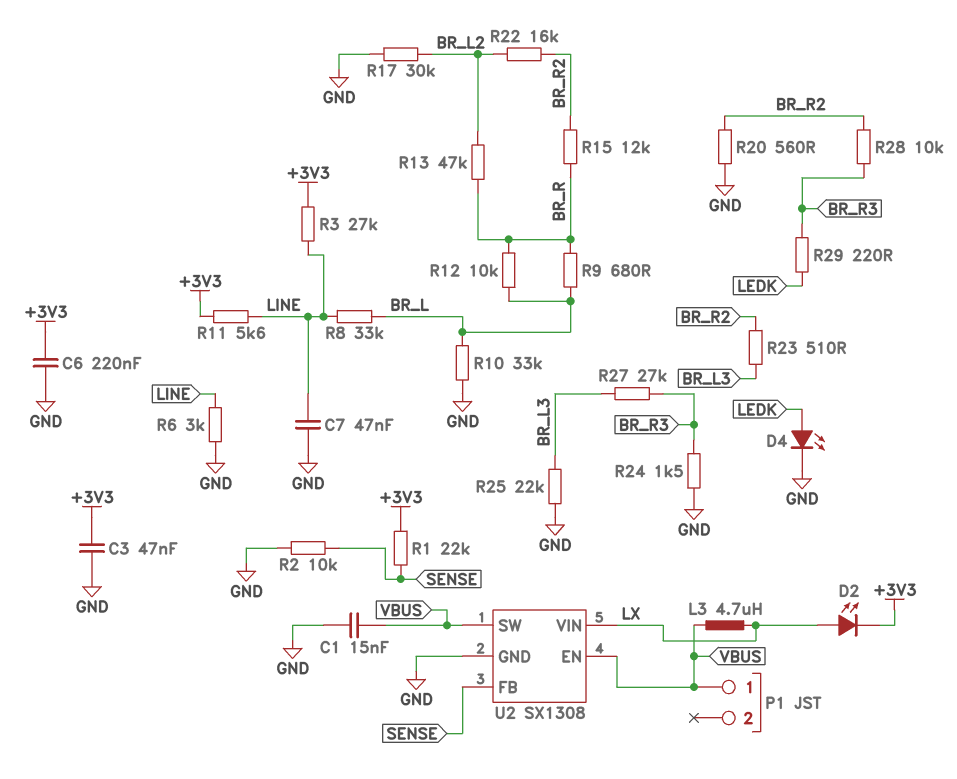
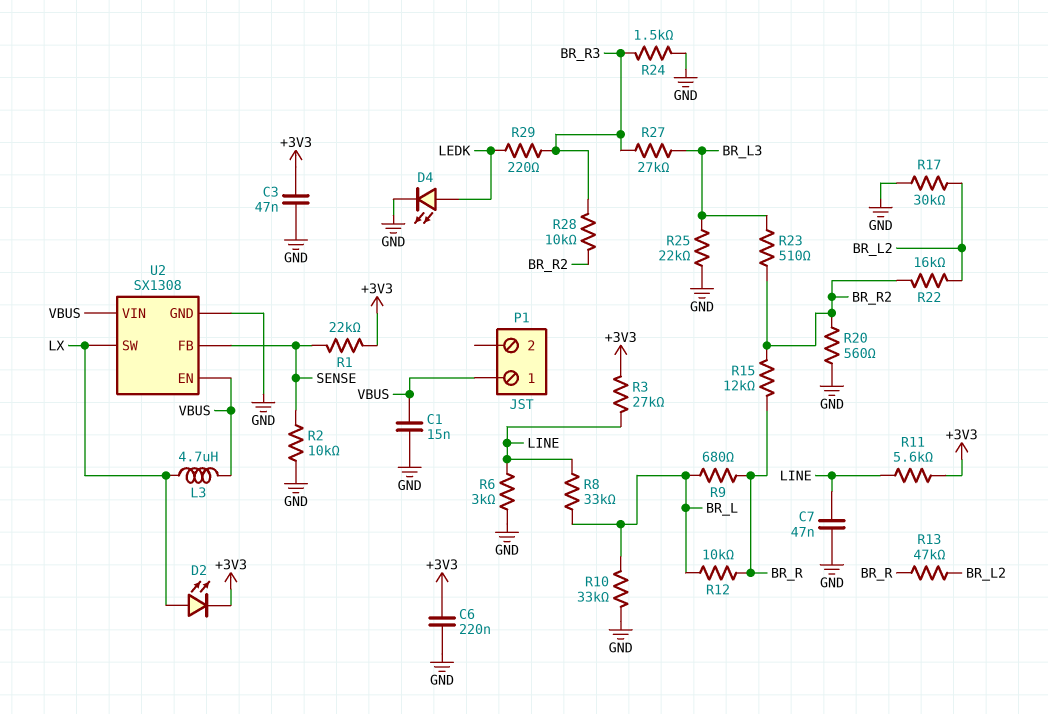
U2 pin SW: VBUS -> LX
U2 pin VIN: LX -> VBUS

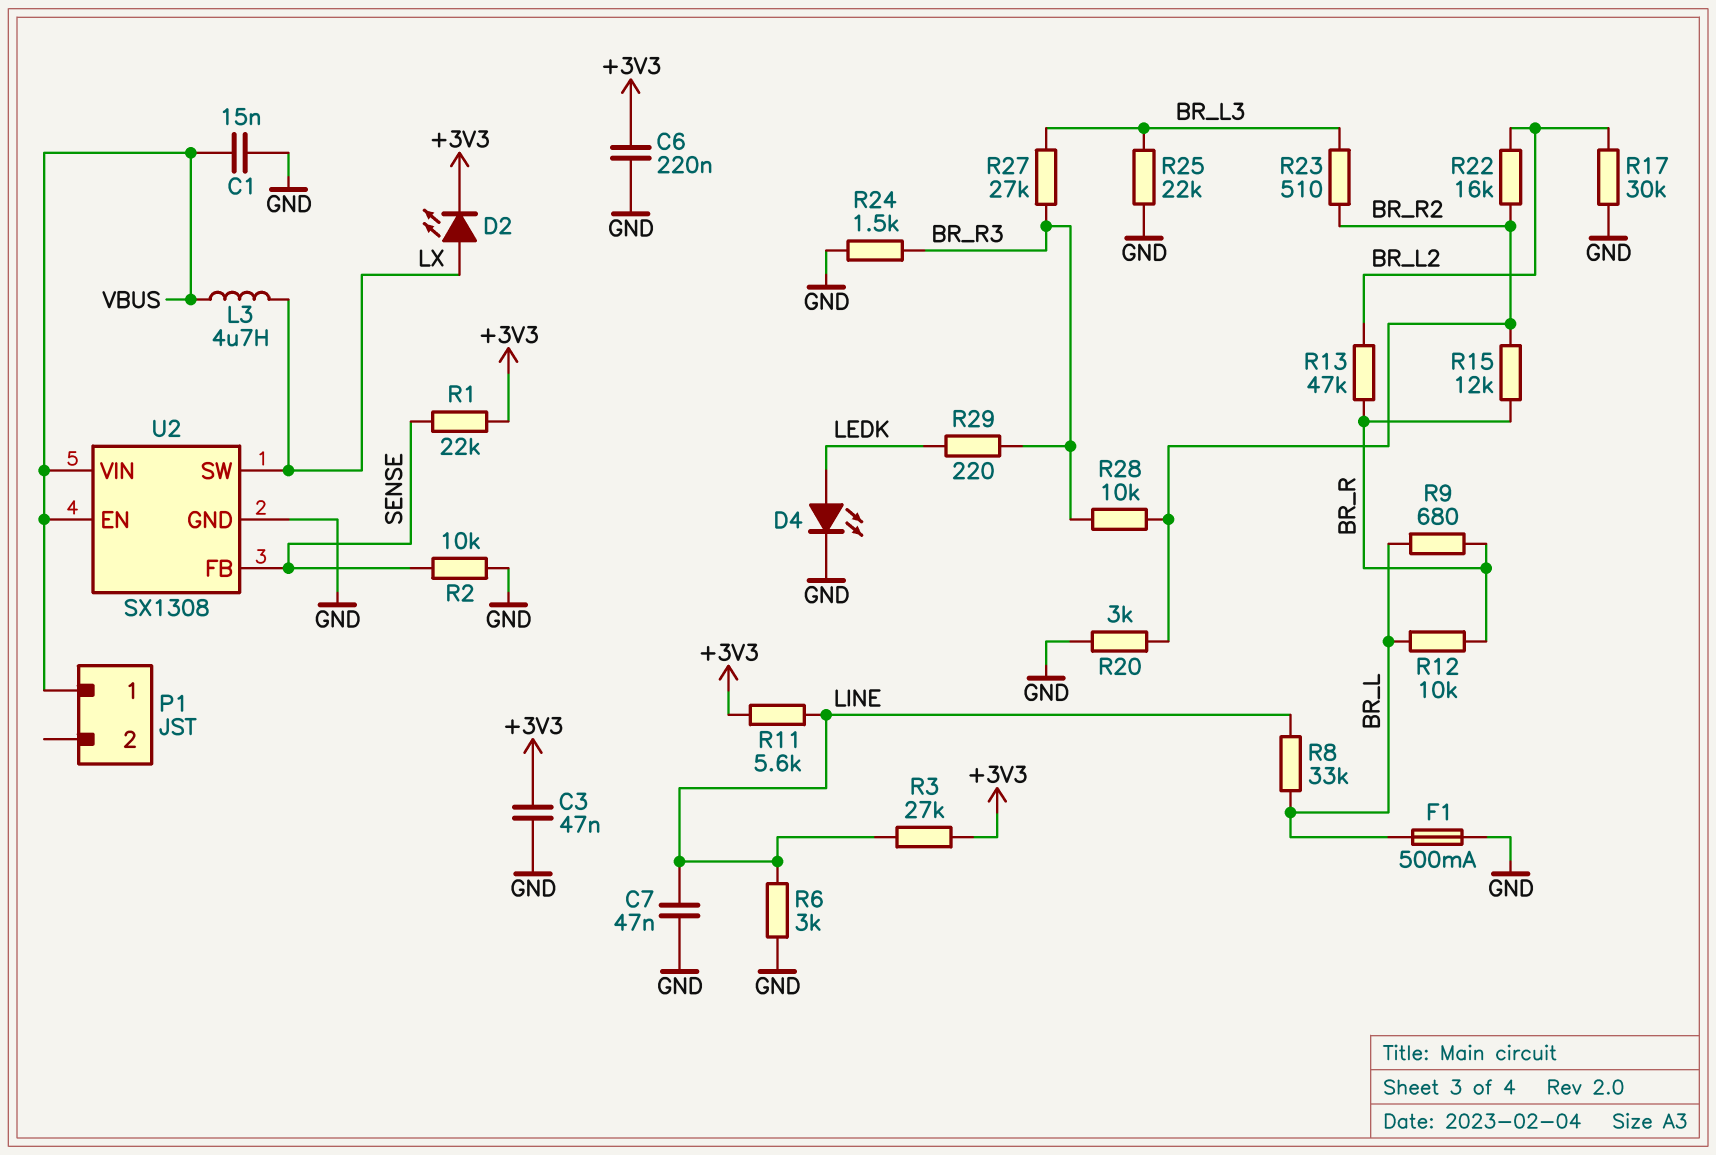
F1: none -> 500mA (BR_L, GND)
R10: 33k (BR_L, GND) -> none
R20: 560 (BR_R2, GND) -> 3k (BR_R2, GND)

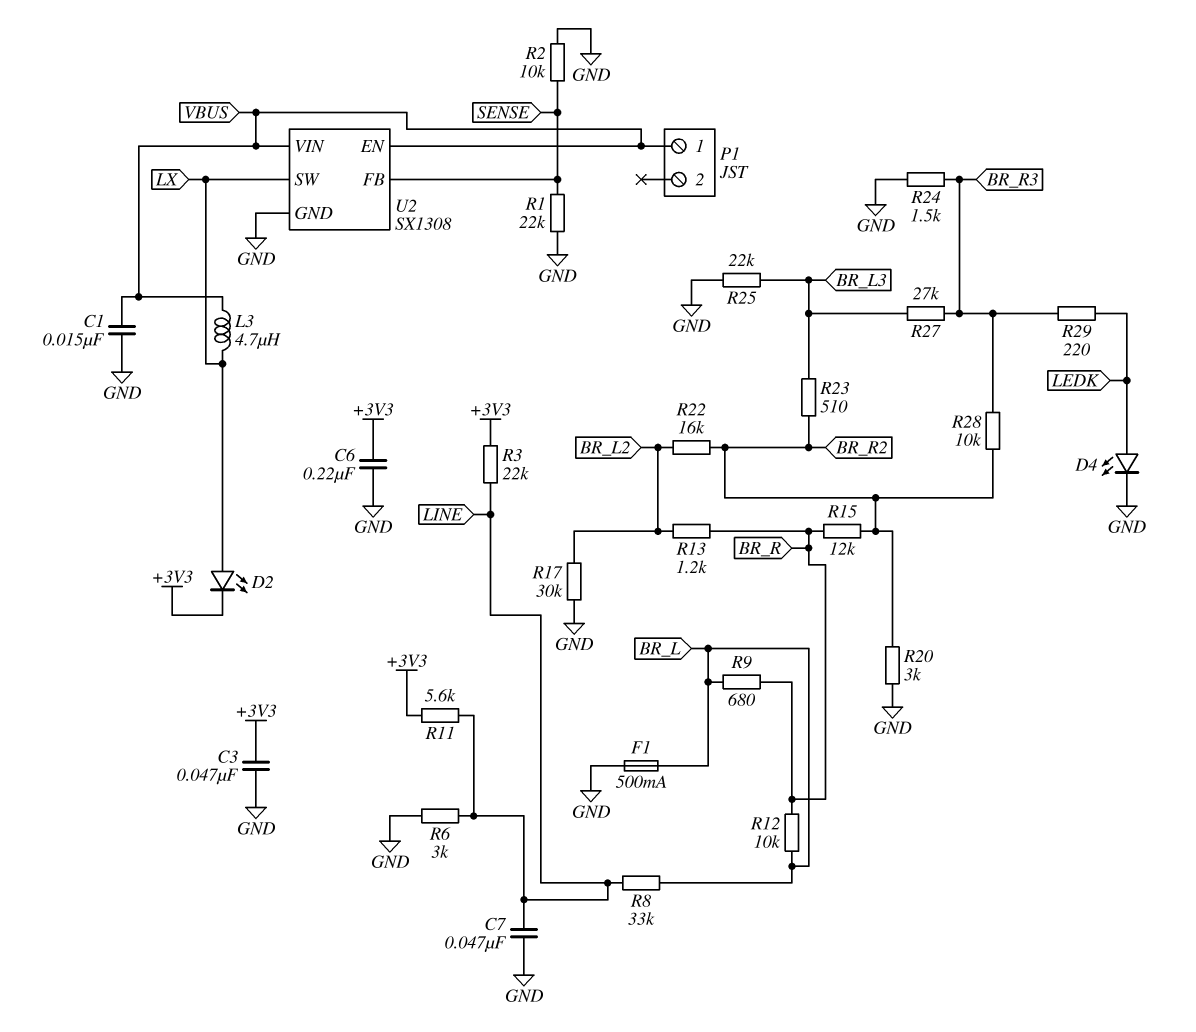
R1: 22k (+3V3, SENSE) -> 22k (GND, SENSE)
R3: 27k (+3V3, LINE) -> 22k (+3V3, LINE)
R13: 47k (BR_L2, BR_R) -> 1.2k (BR_L2, BR_R)

